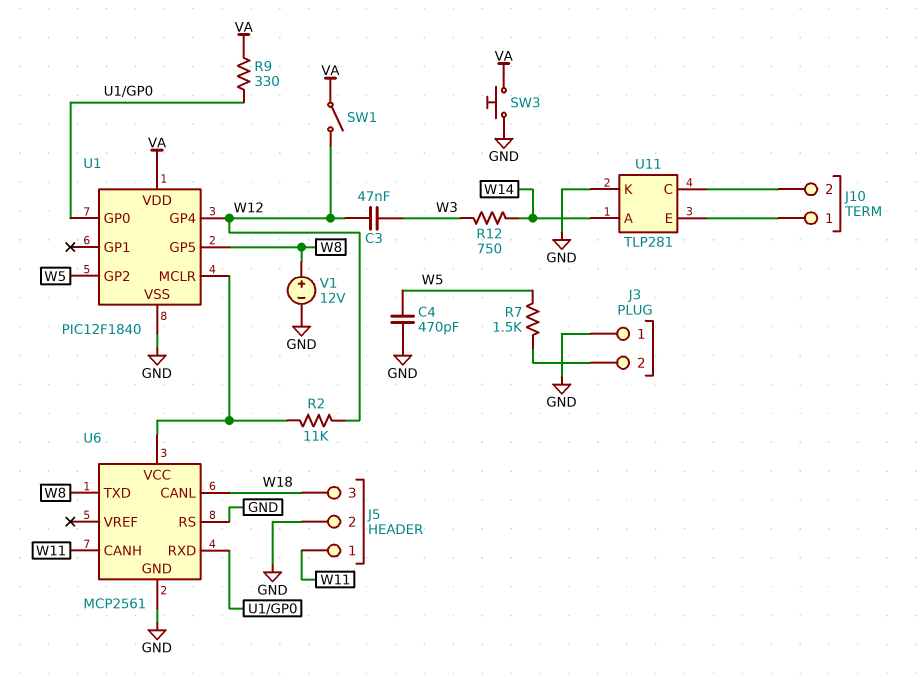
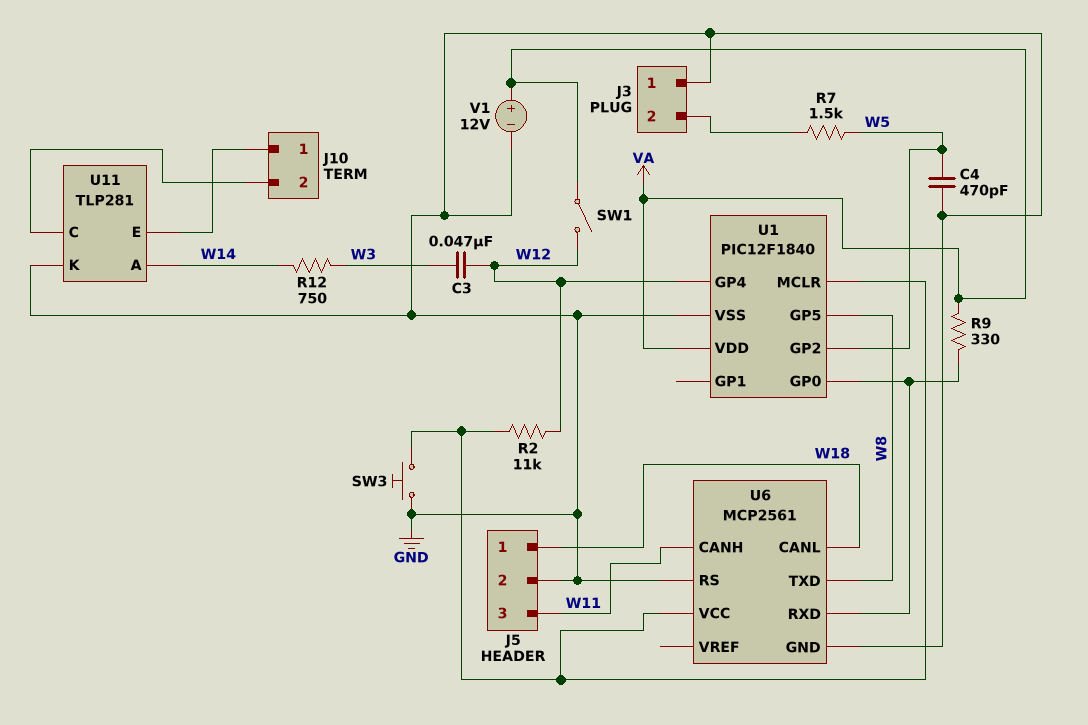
J5 pin 1: W11 -> W18
J5 pin 3: W18 -> W11
SW3: button (GND, VA) -> button (GND, U1/MCLR)
V1: 12V (plus W8, minus GND) -> 12V (plus VA, minus GND)

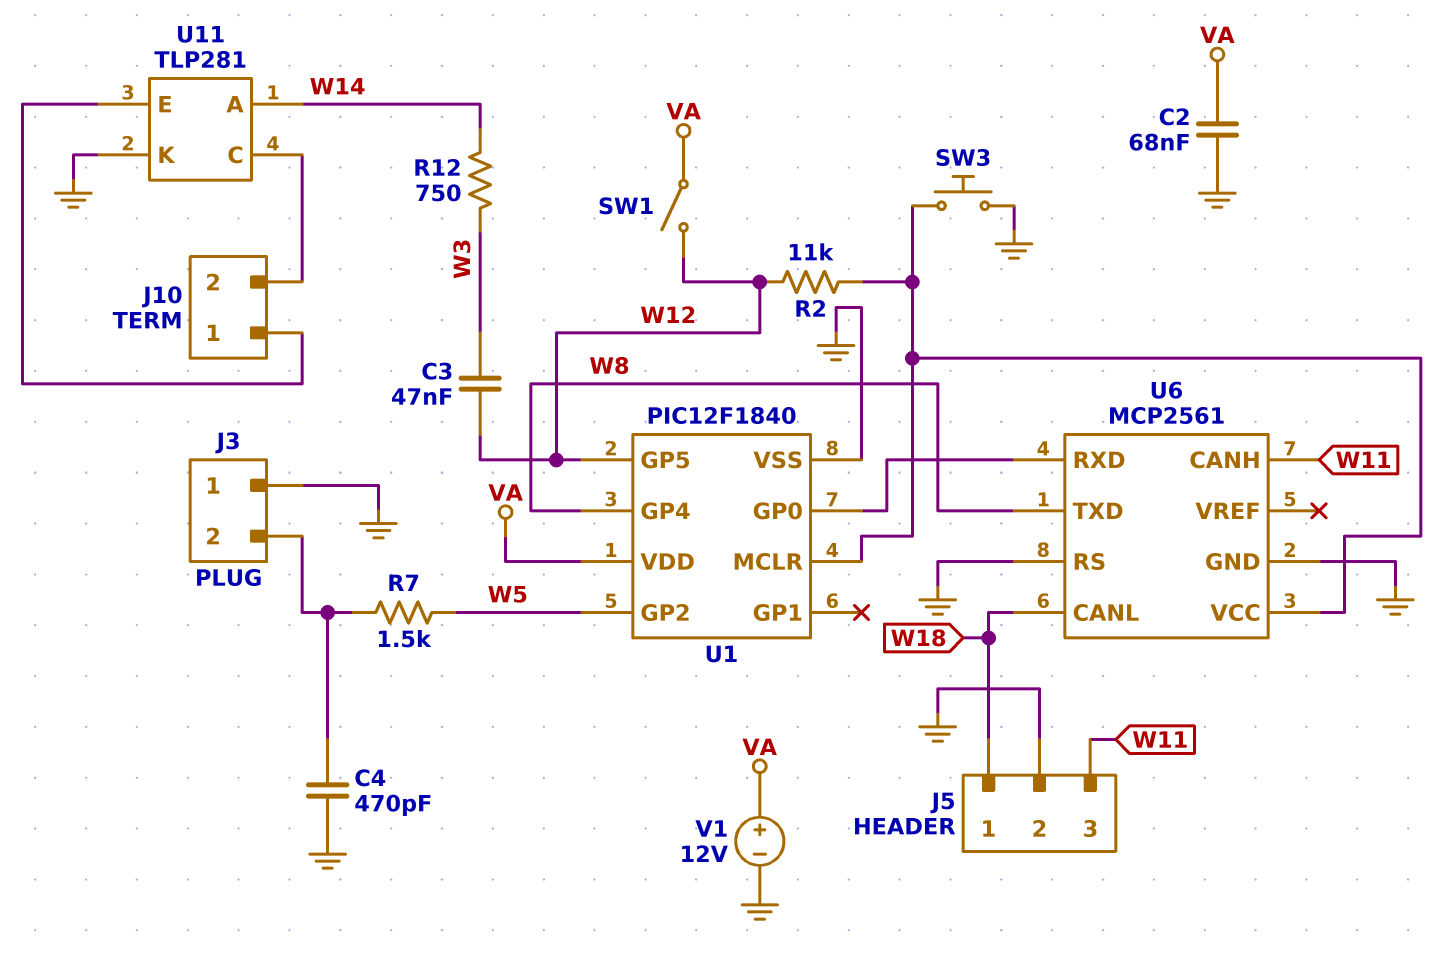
C2: none -> 68nF (GND, VA)
C4: 470pF (GND, W5) -> 470pF (GND, J3/2)
R9: 330 (U1/GP0, VA) -> none
U1 pin GP4: W12 -> W8
U1 pin GP5: W8 -> W12

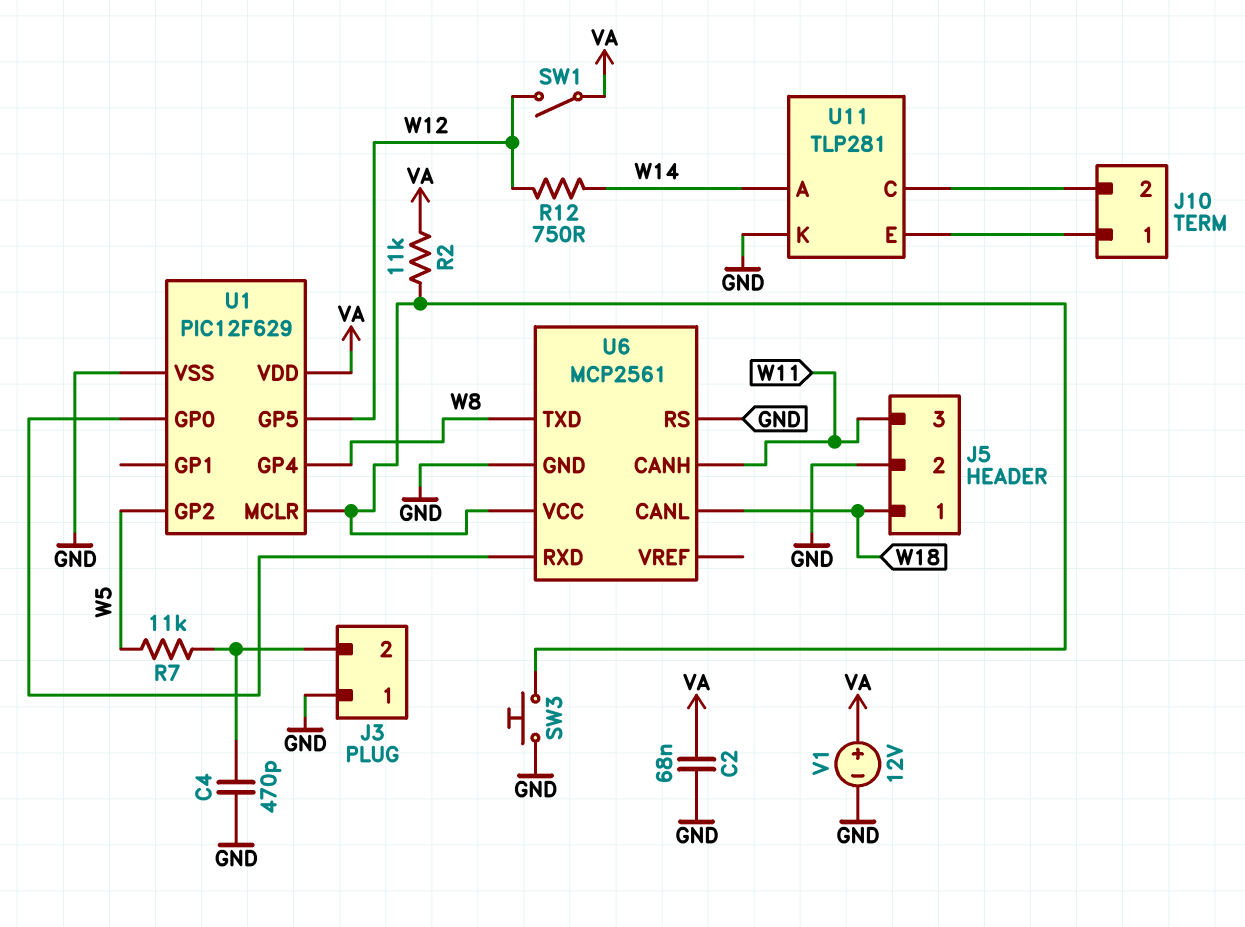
C3: 47nF (W3, W12) -> none
R2: 11k (U1/MCLR, W12) -> 11k (U1/MCLR, VA)
R7: 1.5k (J3/2, W5) -> 11k (J3/2, W5)
R12: 750 (W3, W14) -> 750 (W12, W14)
U1: PIC12F1840 -> PIC12F629

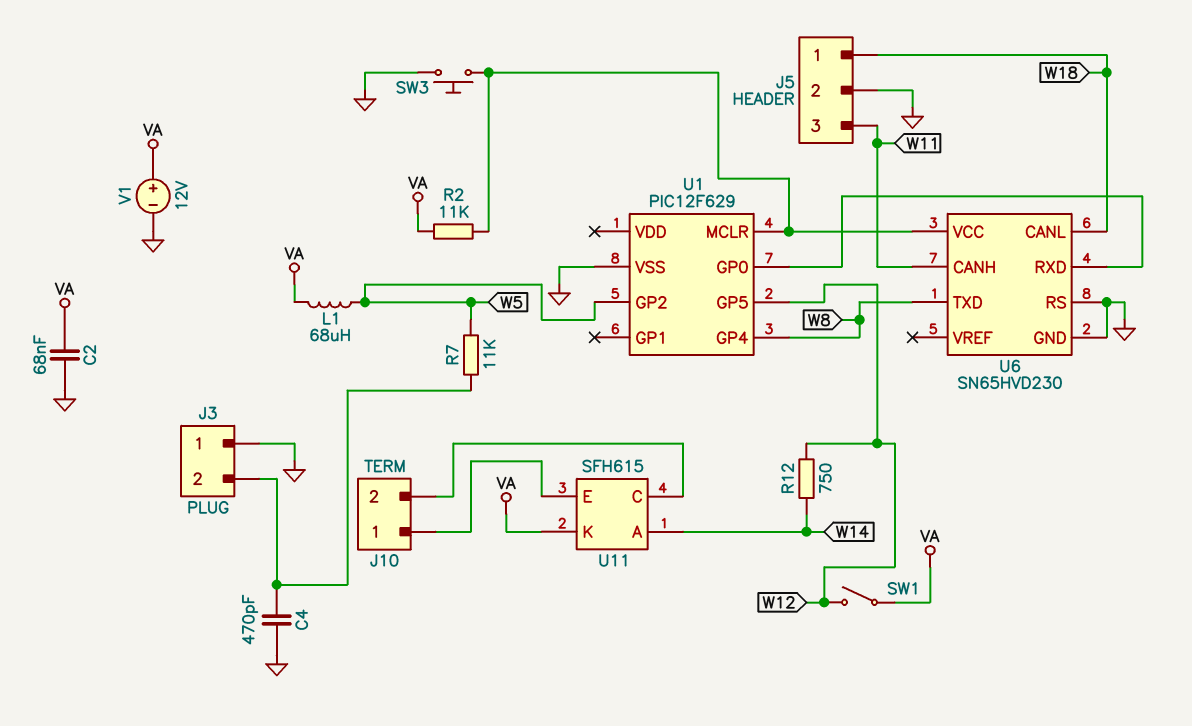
L1: none -> 68uH (VA, W5)
U1 pin VDD: VA -> none
U6: MCP2561 -> SN65HVD230
U11: TLP281 -> SFH615
U11 pin K: GND -> VA

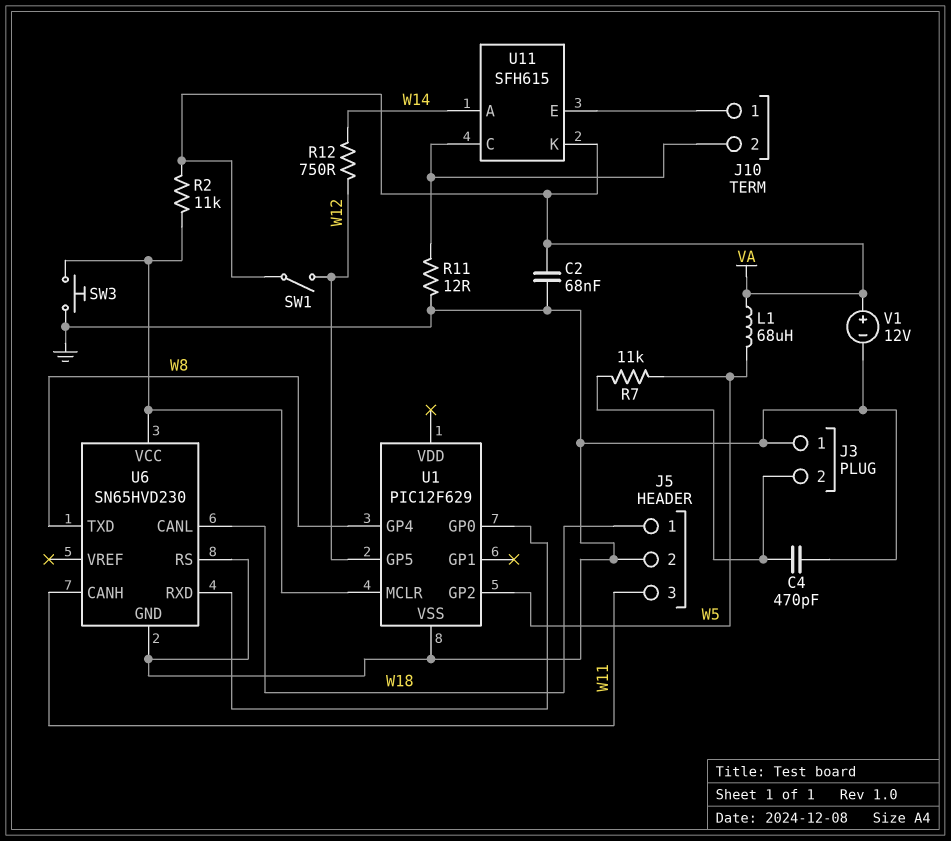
R11: none -> 12 (GND, J10/2)

